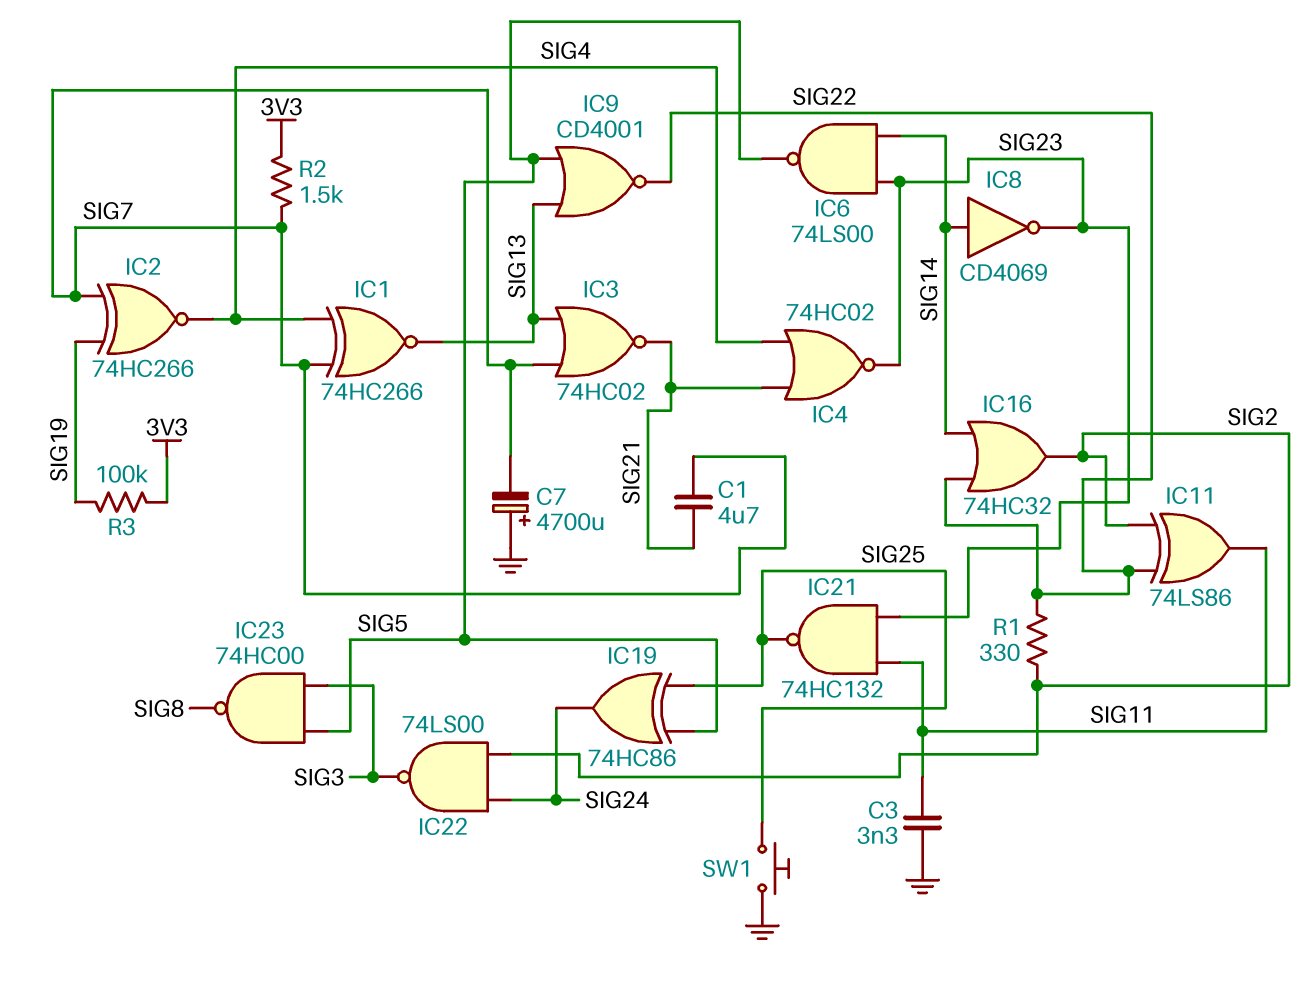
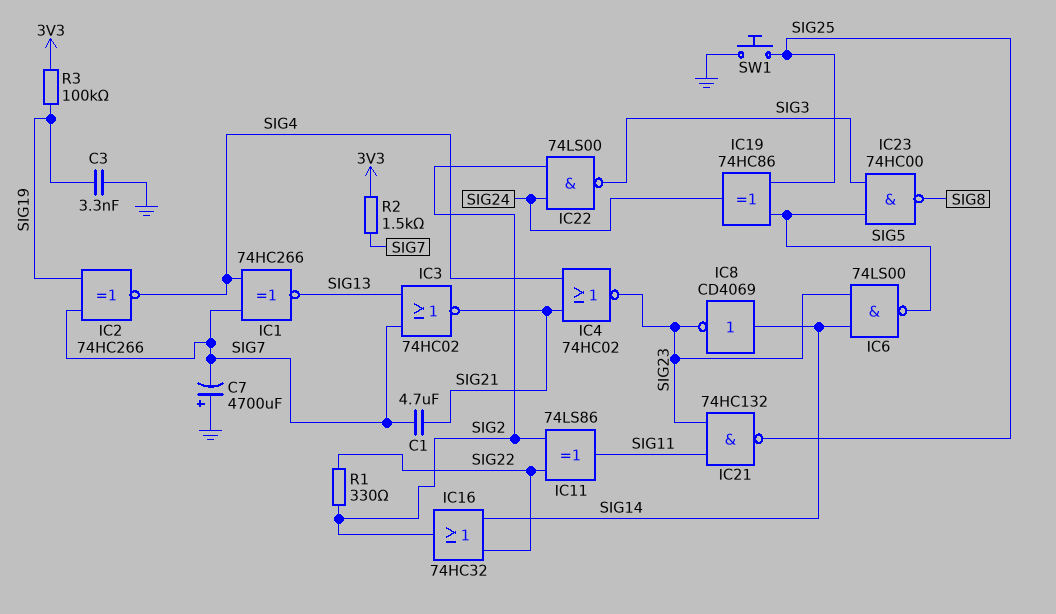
C3: 3.3nF (GND, SIG11) -> 3.3nF (GND, SIG19)
IC9: NOR CD4001 (in SIG5, in SIG13, out SIG22) -> none

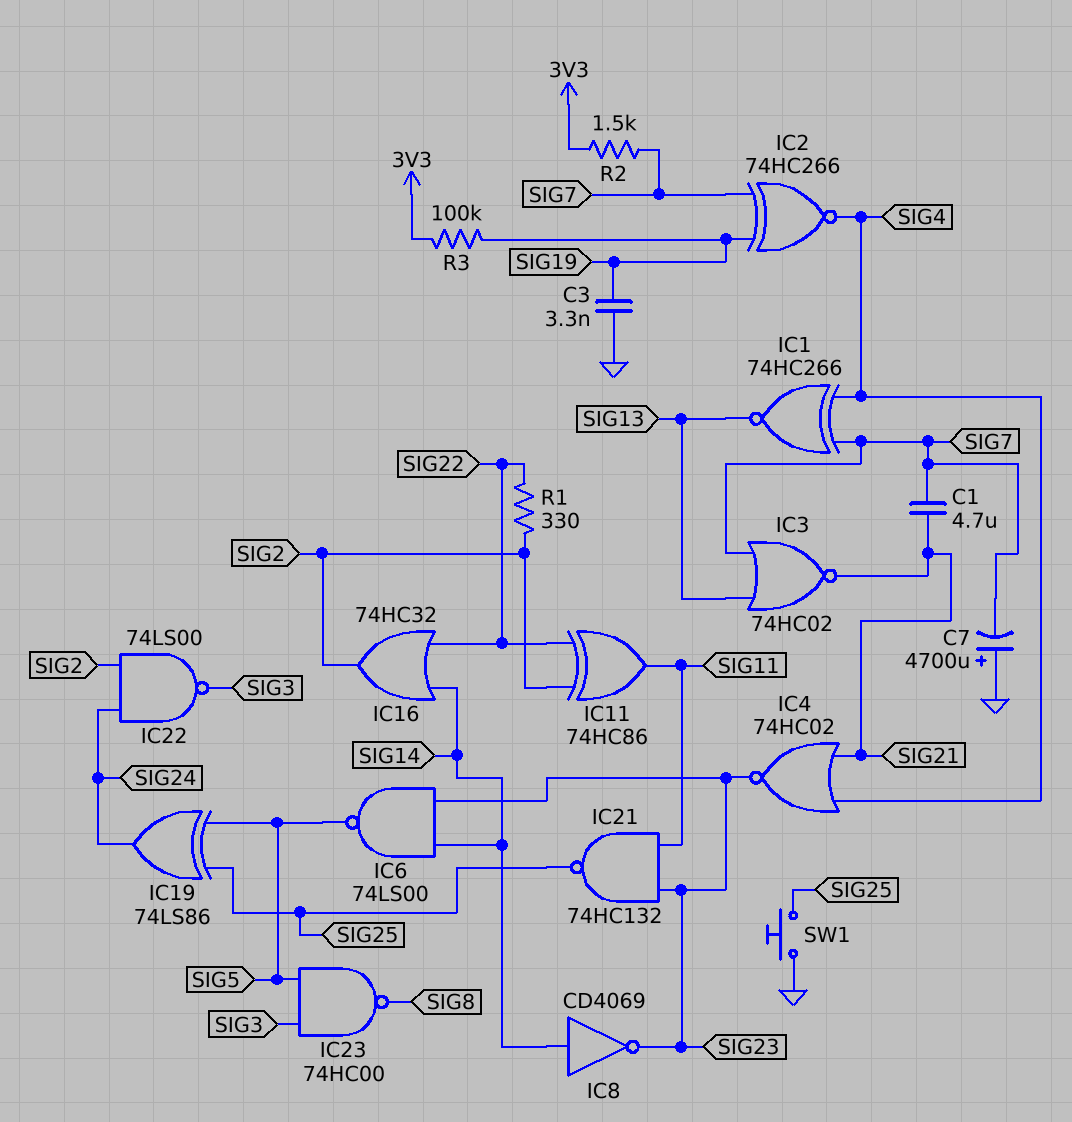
IC11: XOR 74LS86 (in SIG2, in SIG22, out SIG11) -> XOR 74HC86 (in SIG2, in SIG22, out SIG11)
IC19: XOR 74HC86 (in SIG5, in SIG25, out SIG24) -> XOR 74LS86 (in SIG5, in SIG25, out SIG24)

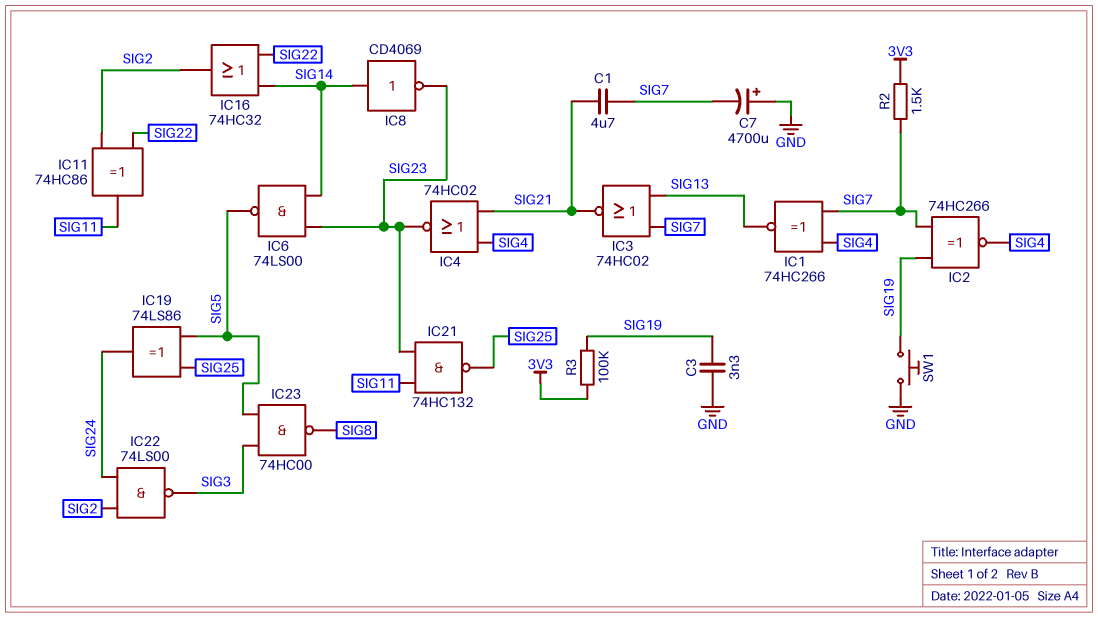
R1: 330 (SIG2, SIG22) -> none
SW1: button (GND, SIG25) -> button (GND, SIG19)

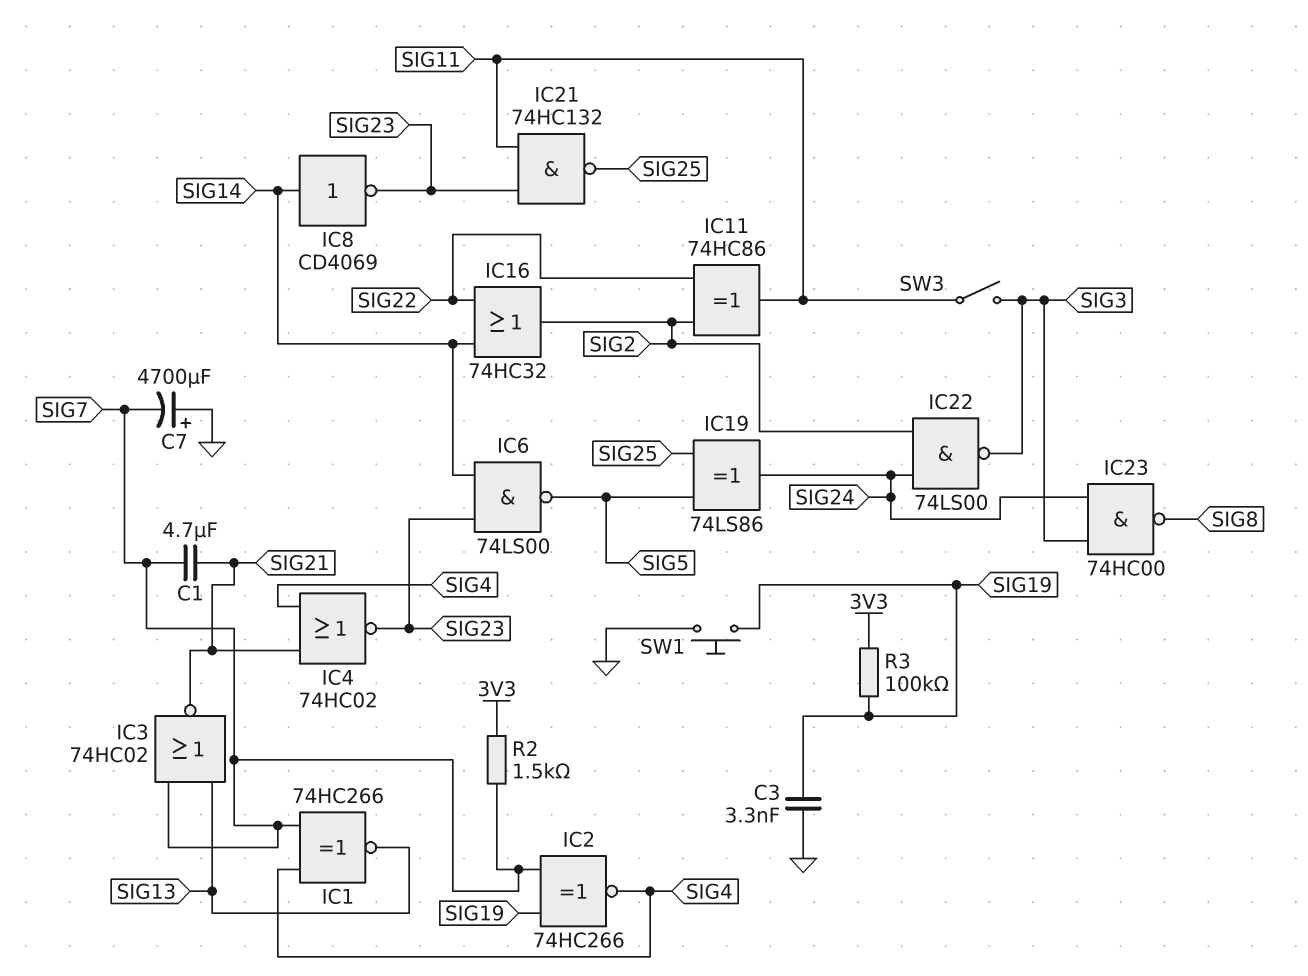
IC23: NAND 74HC00 (in SIG3, in SIG5, out SIG8) -> NAND 74HC00 (in SIG3, in SIG24, out SIG8)
SW3: none -> switch (SIG3, SIG11)

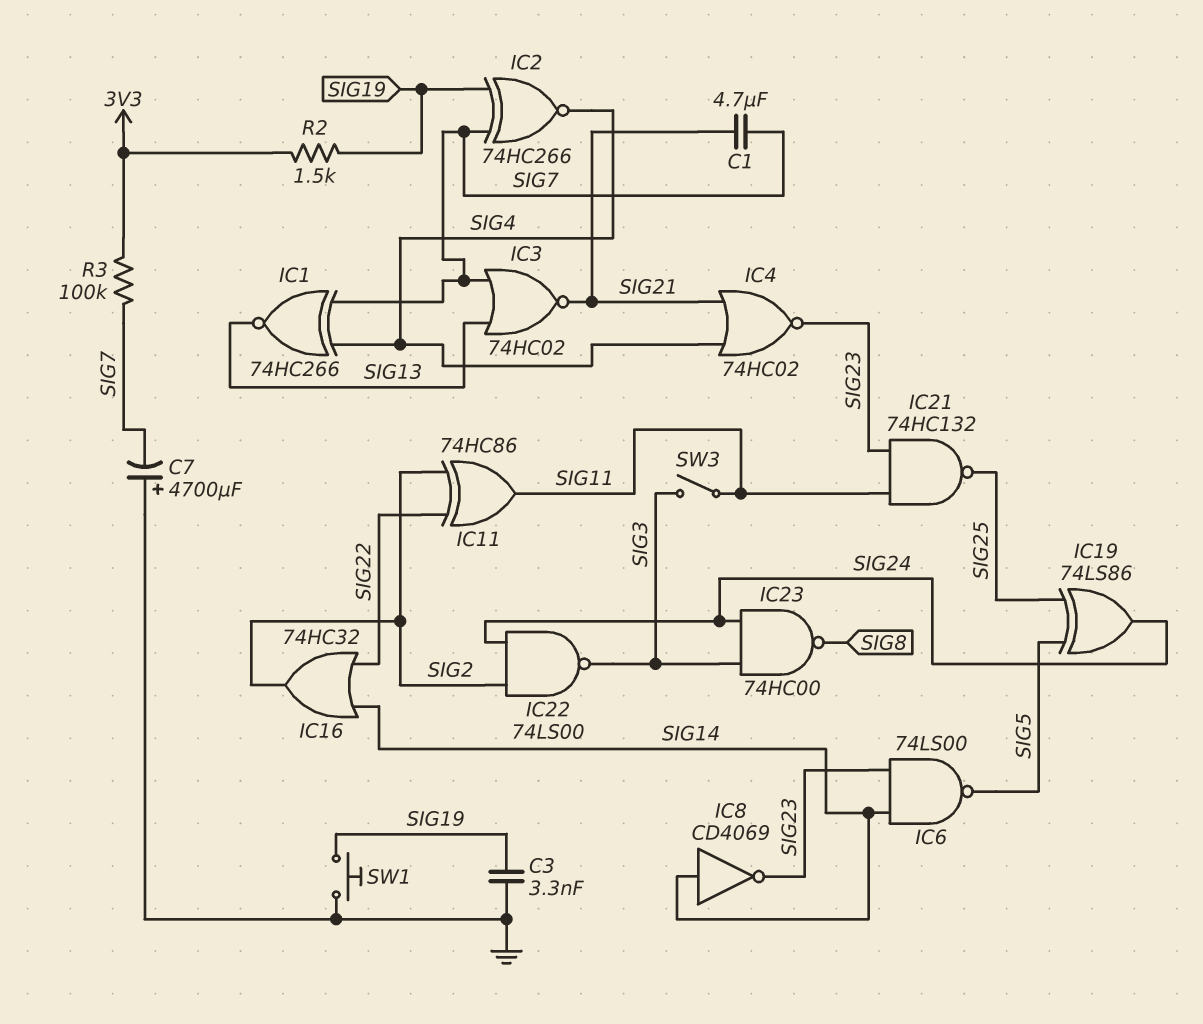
R2: 1.5k (3V3, SIG7) -> 1.5k (3V3, SIG19)
R3: 100k (3V3, SIG19) -> 100k (3V3, SIG7)

